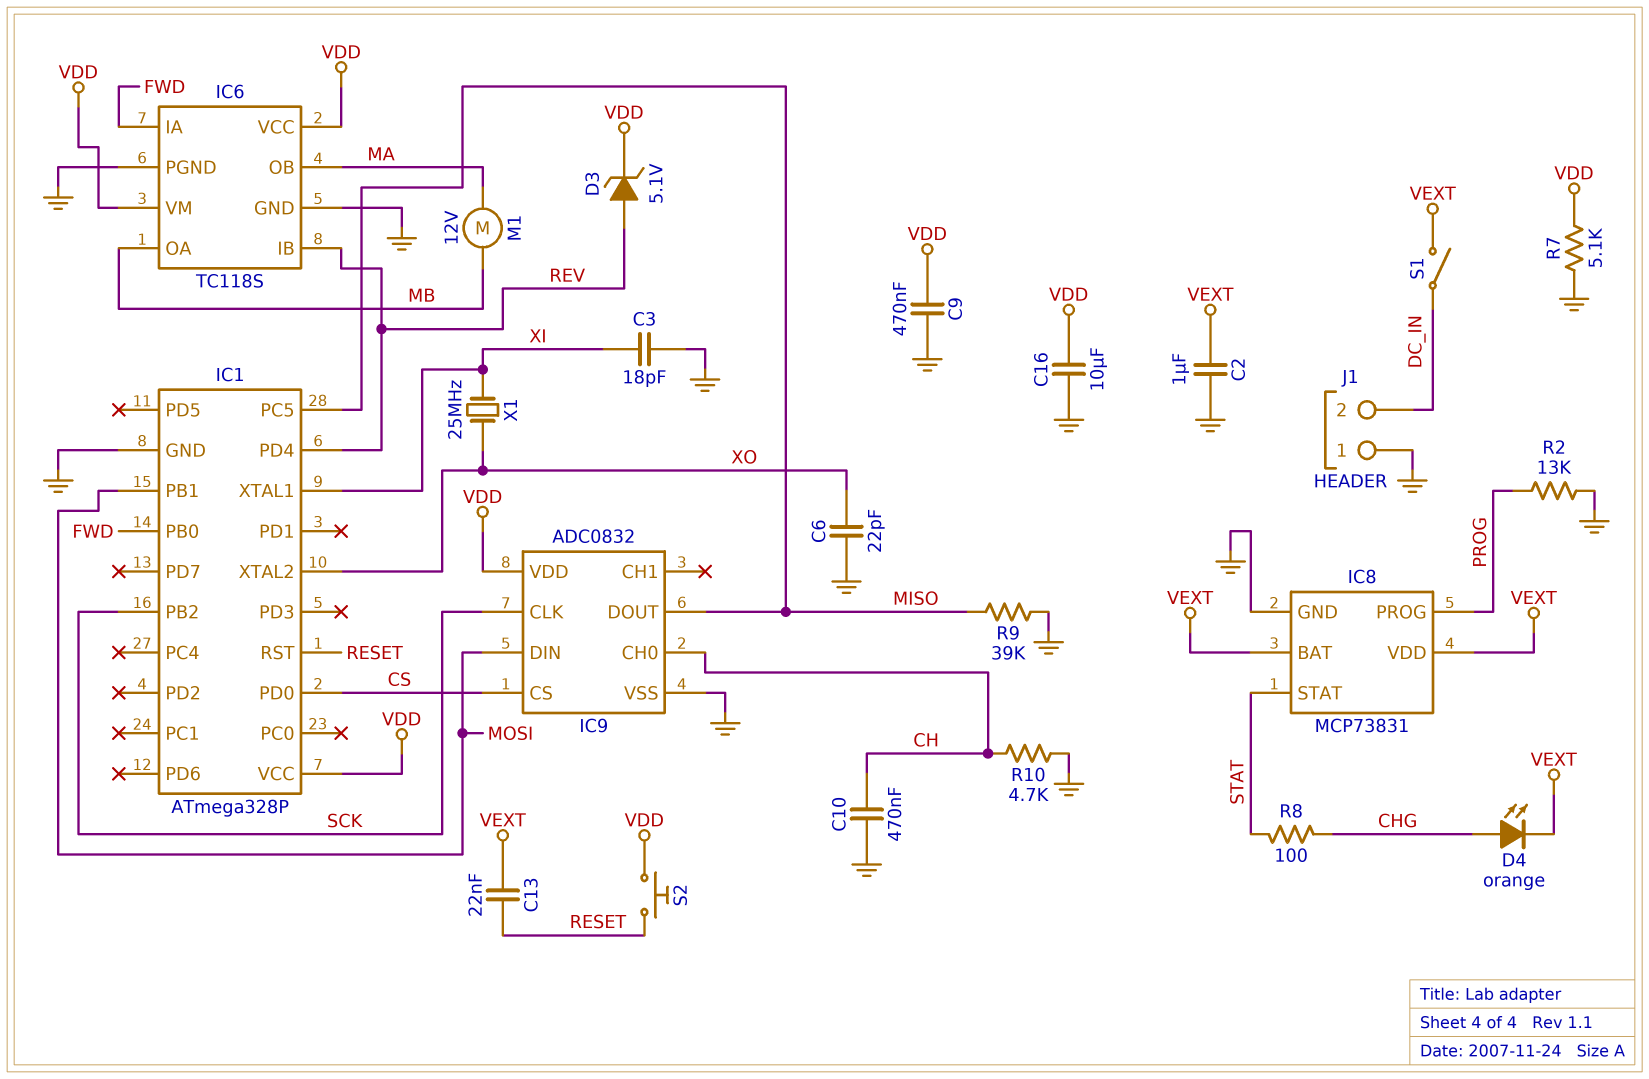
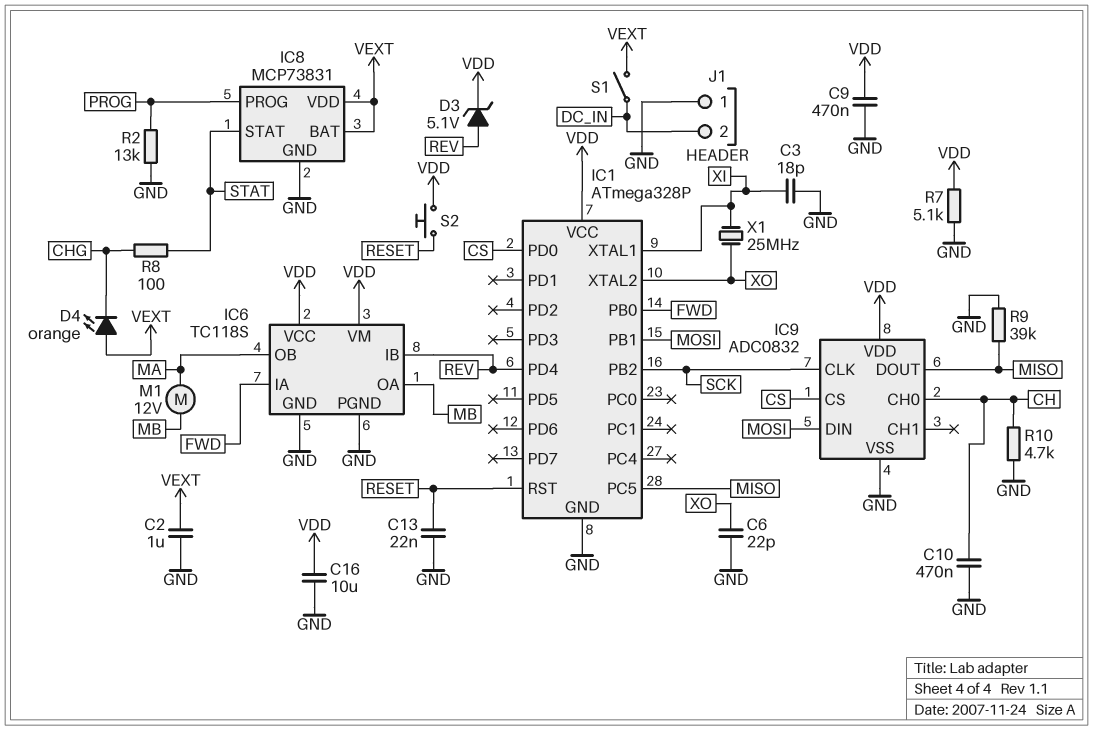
C13: 22nF (RESET, VEXT) -> 22nF (GND, RESET)
D4: LED orange (A CHG, K VEXT) -> LED orange (A VEXT, K CHG)

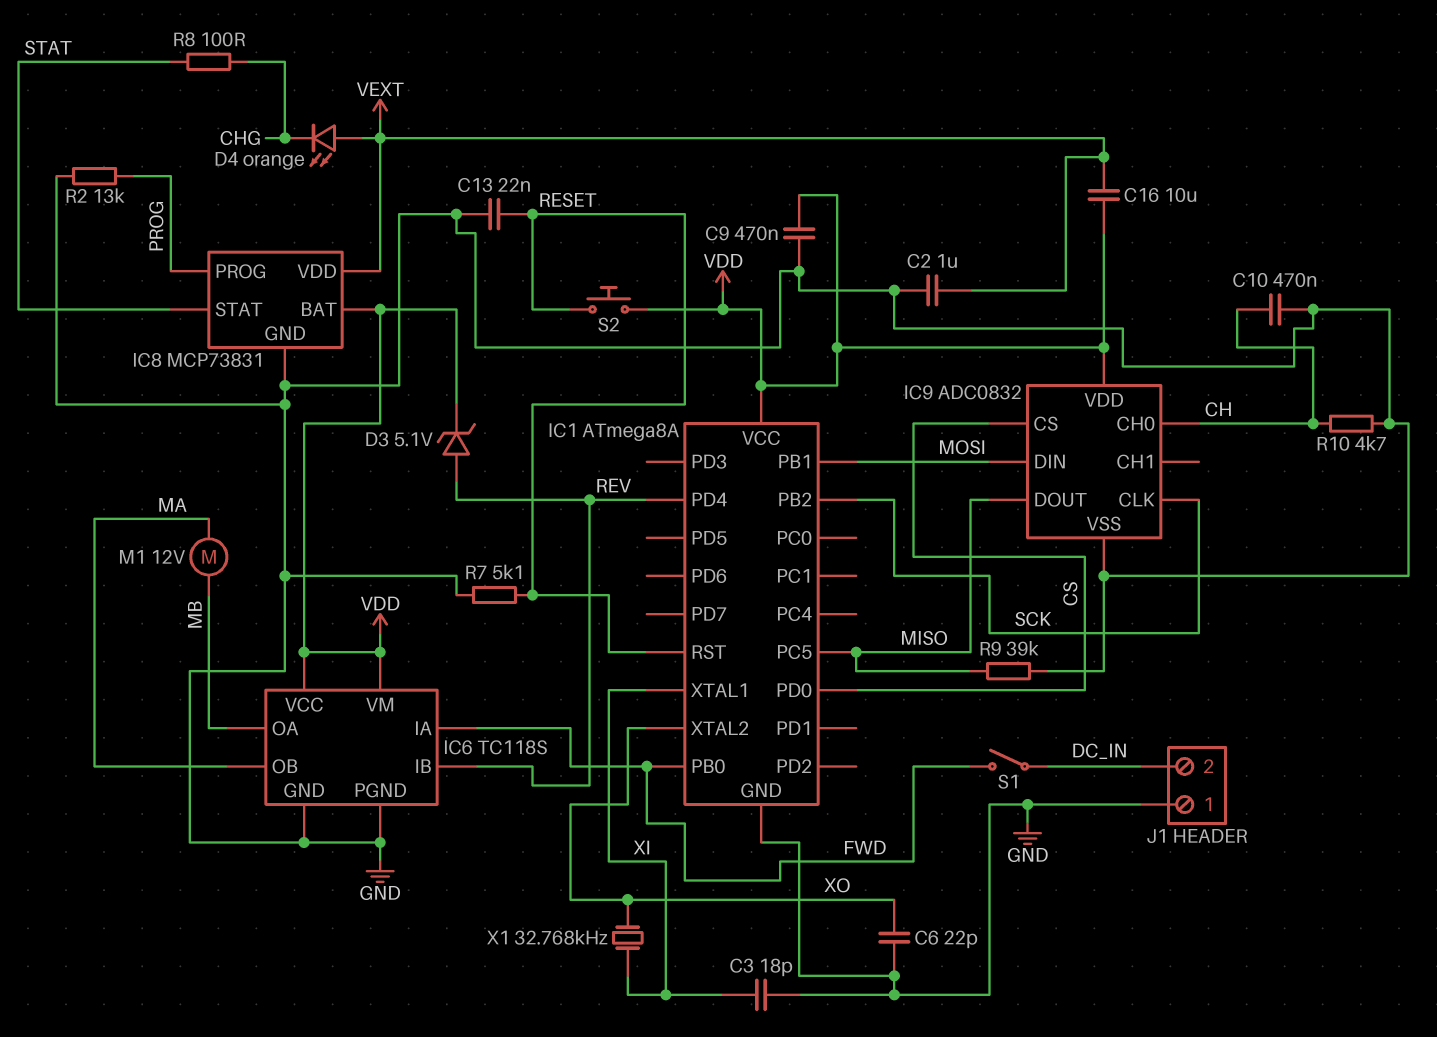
C16: 10uF (GND, VDD) -> 10uF (VDD, VEXT)
IC1: ATmega328P -> ATmega8A
IC8 pin BAT: VEXT -> VDD
R7: 5.1k (GND, VDD) -> 5.1k (GND, RESET)
S1: switch (DC_IN, VEXT) -> switch (DC_IN, FWD)
X1: 25MHz (XI, XO) -> 32.768kHz (XI, XO)

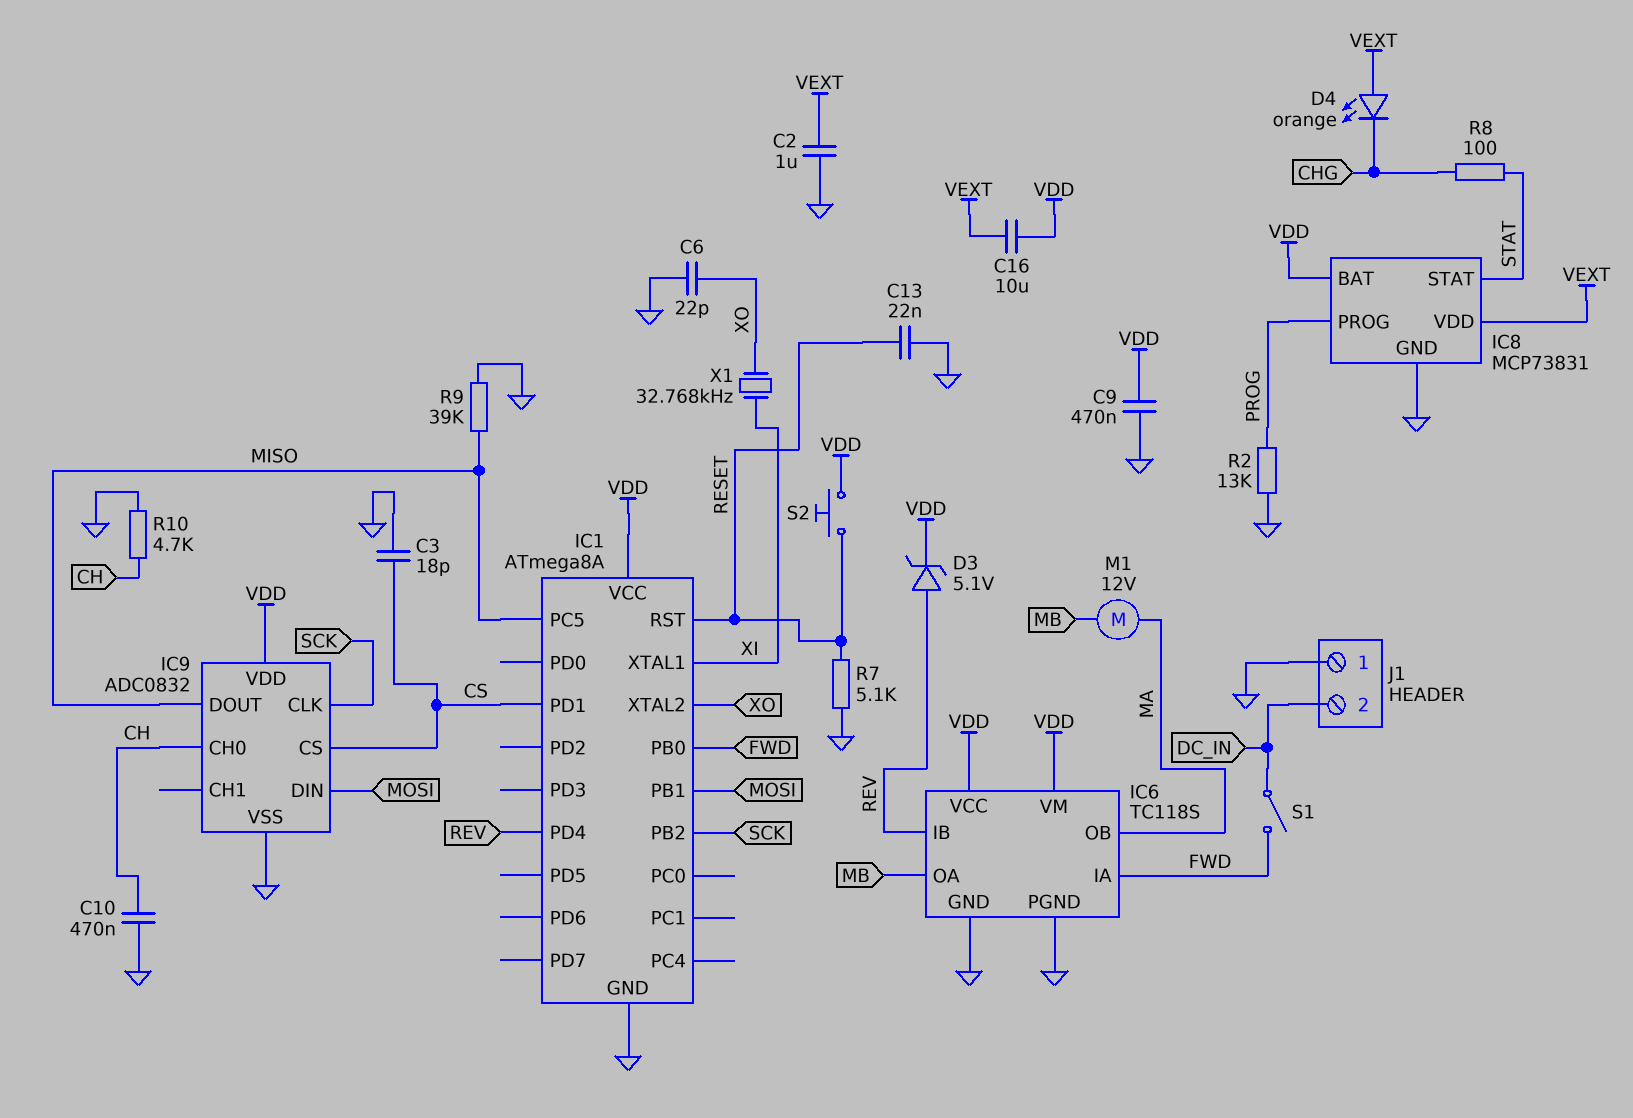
C3: 18pF (GND, XI) -> 18pF (CS, GND)
IC1 pin PD0: CS -> none
IC1 pin PD1: none -> CS

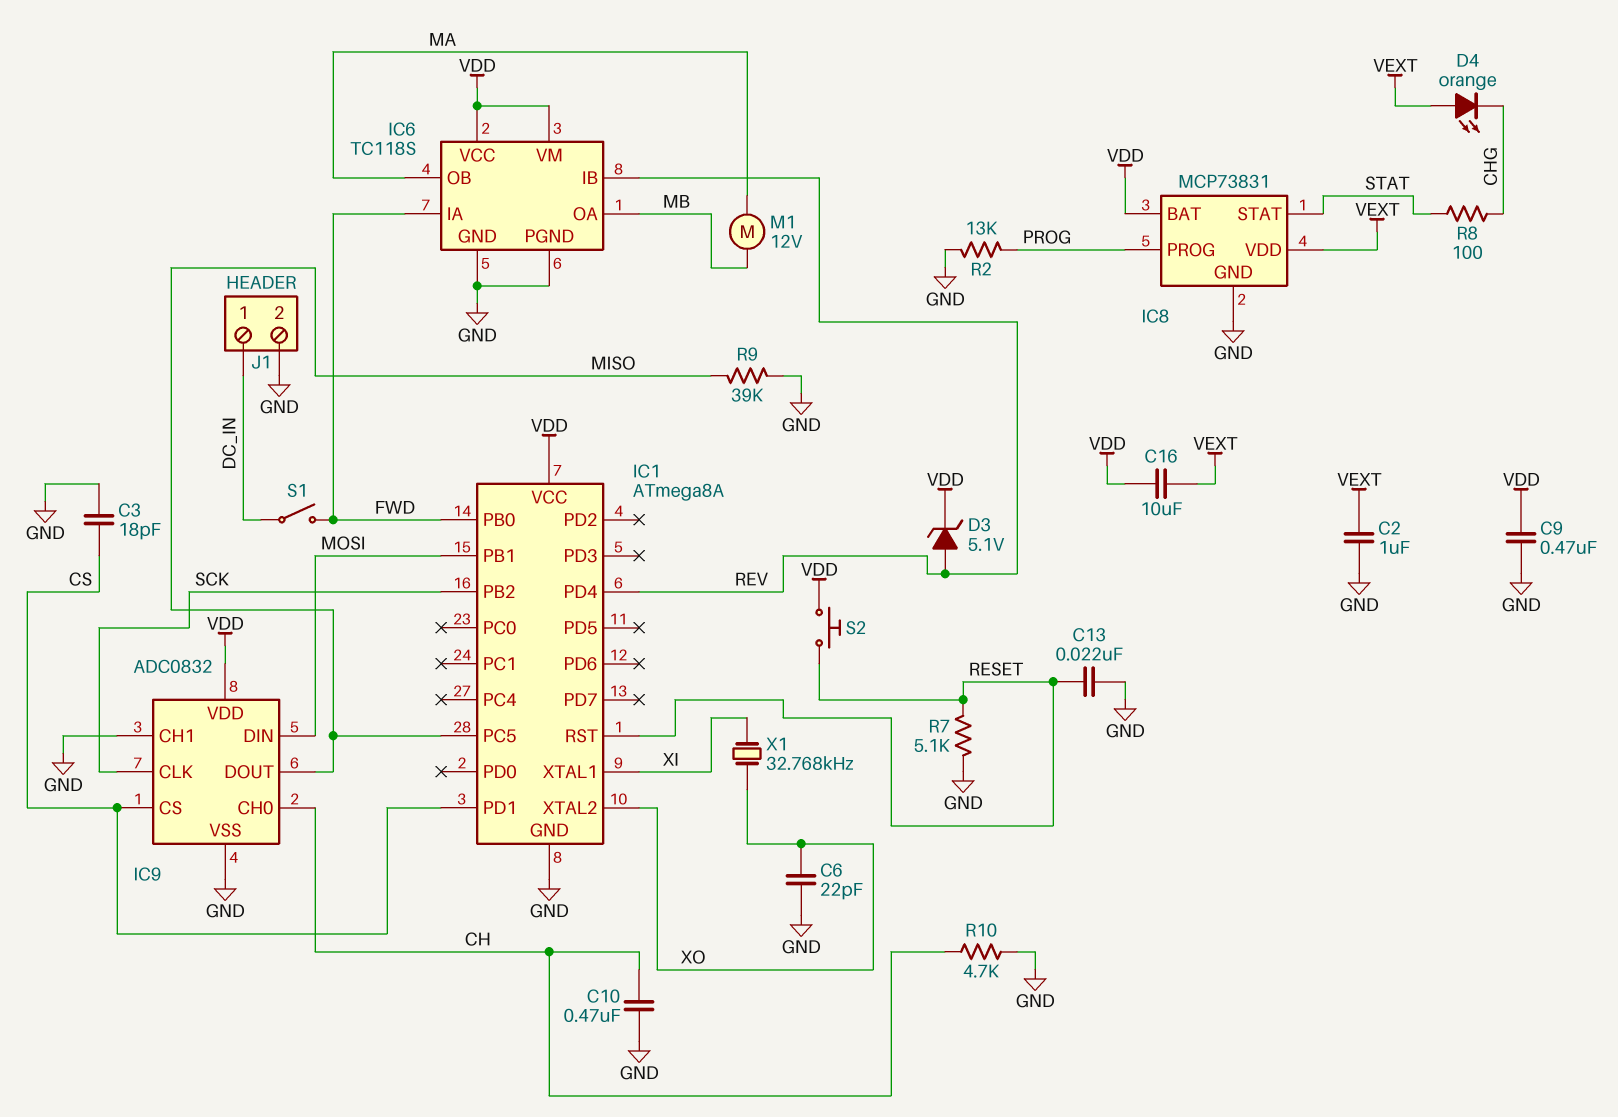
IC9 pin CH1: none -> GND
J1 pin 1: GND -> DC_IN
J1 pin 2: DC_IN -> GND

